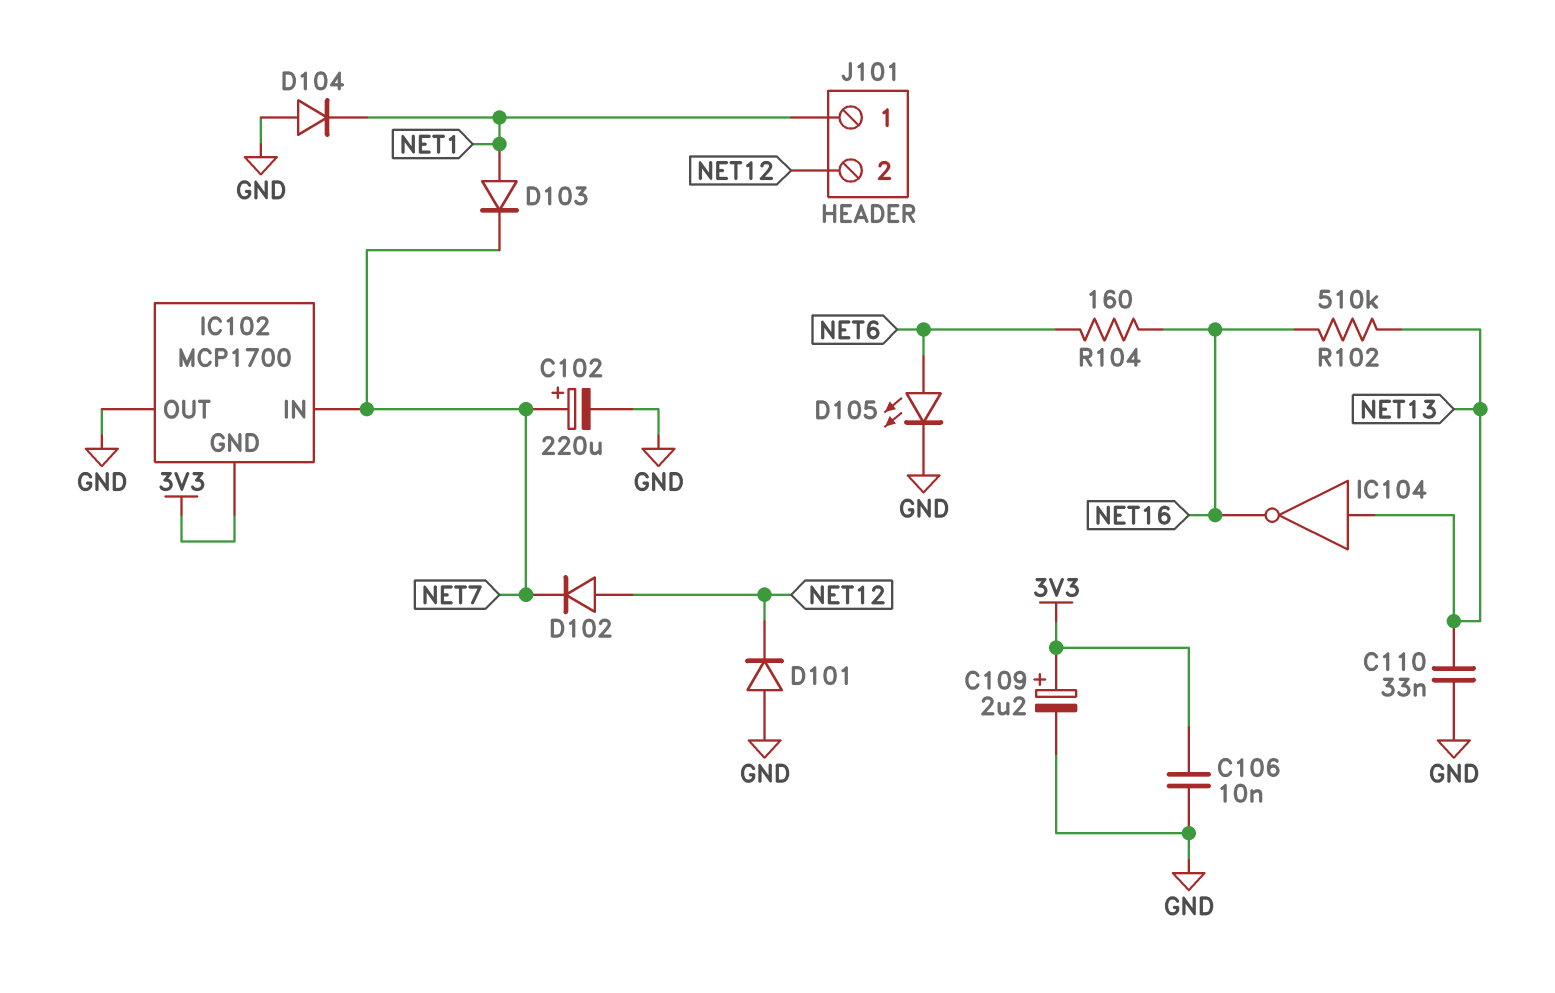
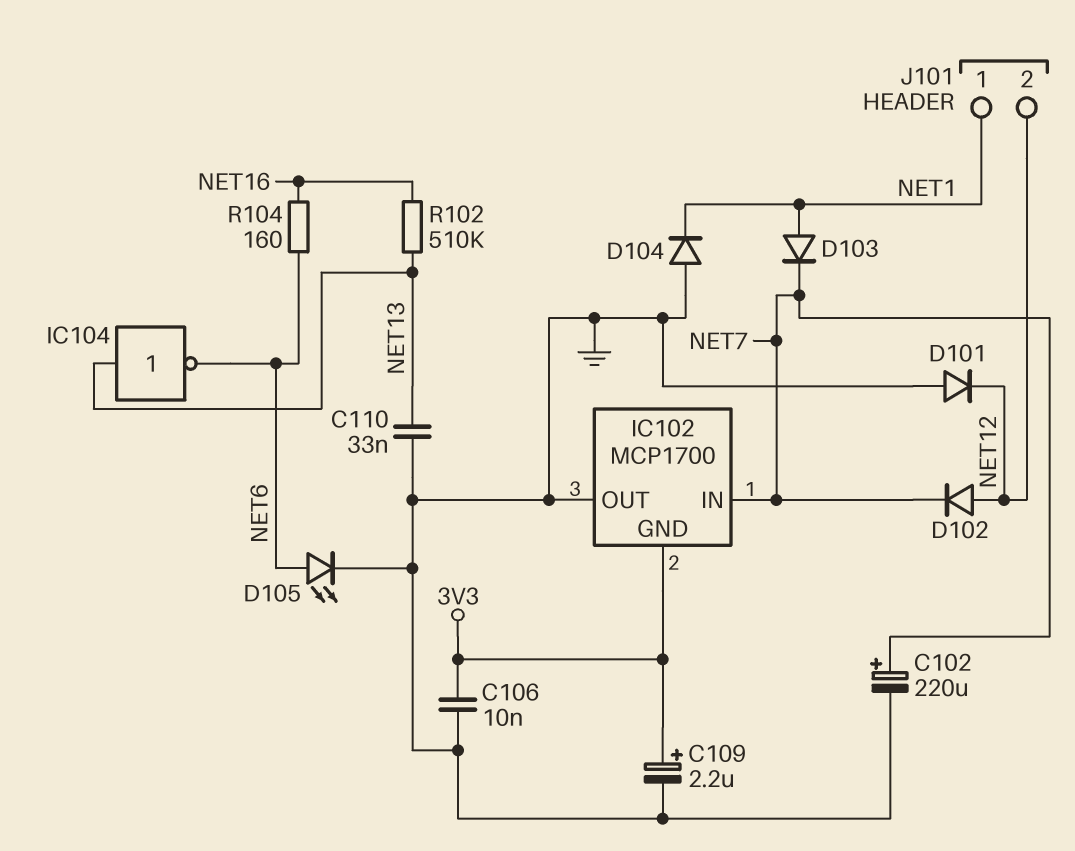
IC104: NOT (in NET13, out NET16) -> NOT (in NET13, out NET6)

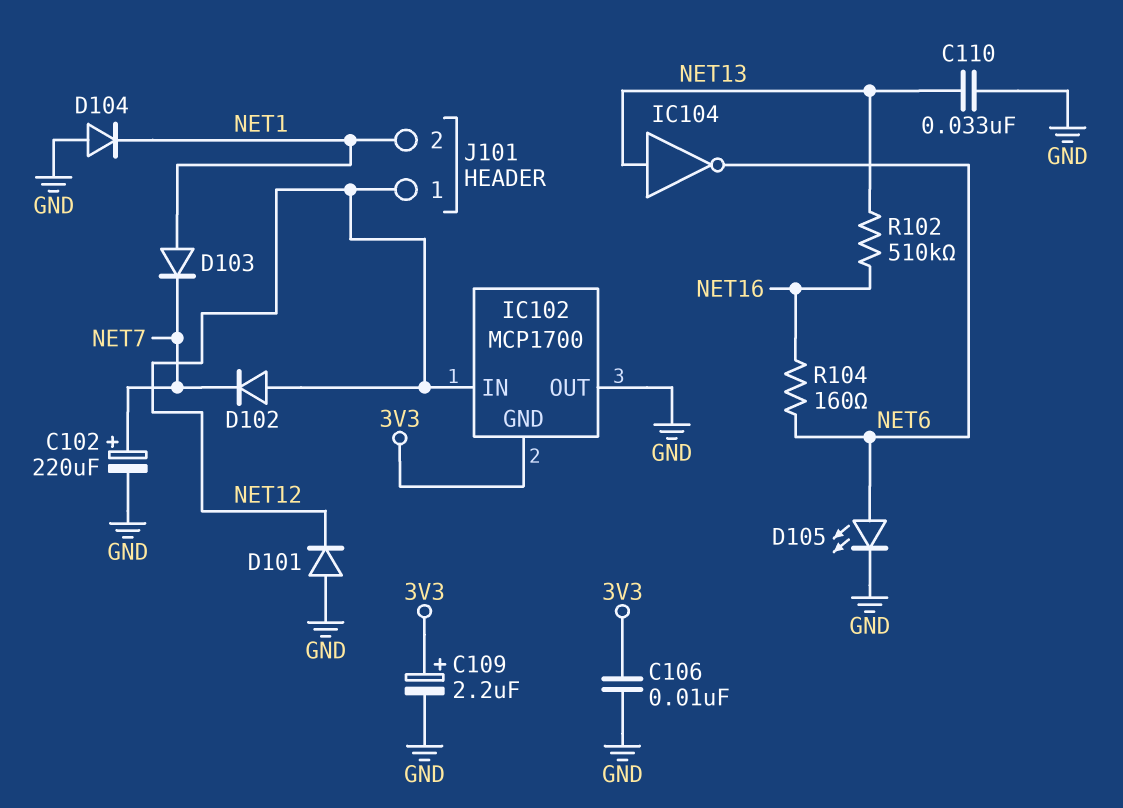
IC102 pin IN: NET7 -> NET12
J101 pin 1: NET1 -> NET12
J101 pin 2: NET12 -> NET1

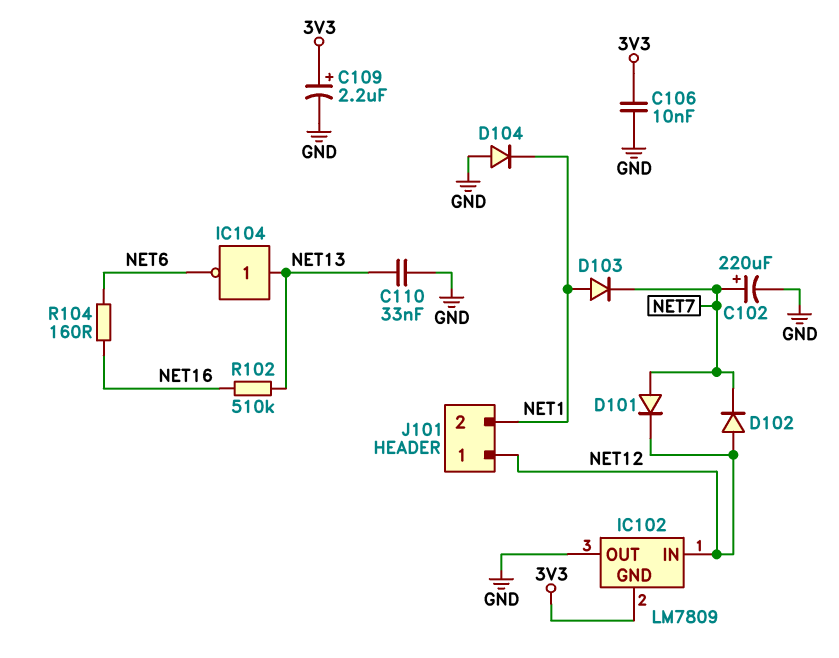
D101: diode (A GND, K NET12) -> diode (A NET7, K NET12)
D105: LED (A NET6, K GND) -> none
IC102: MCP1700 -> LM7809

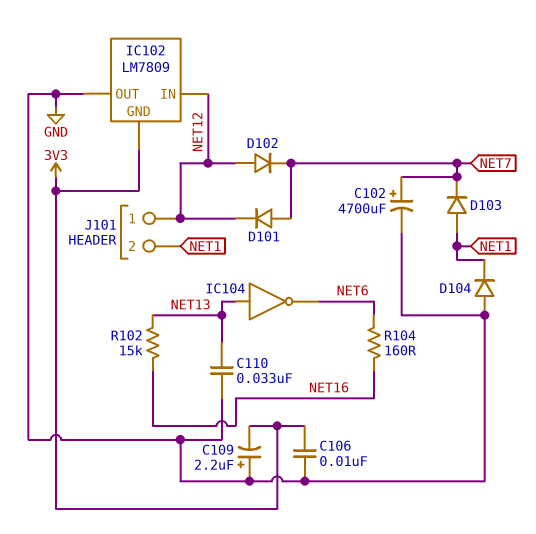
C102: 220uF (plus NET7, minus GND) -> 4700uF (plus NET7, minus GND)
C109: 2.2uF (plus 3V3, minus GND) -> 2.2uF (plus GND, minus 3V3)
R102: 510k (NET13, NET16) -> 15k (NET13, NET16)

